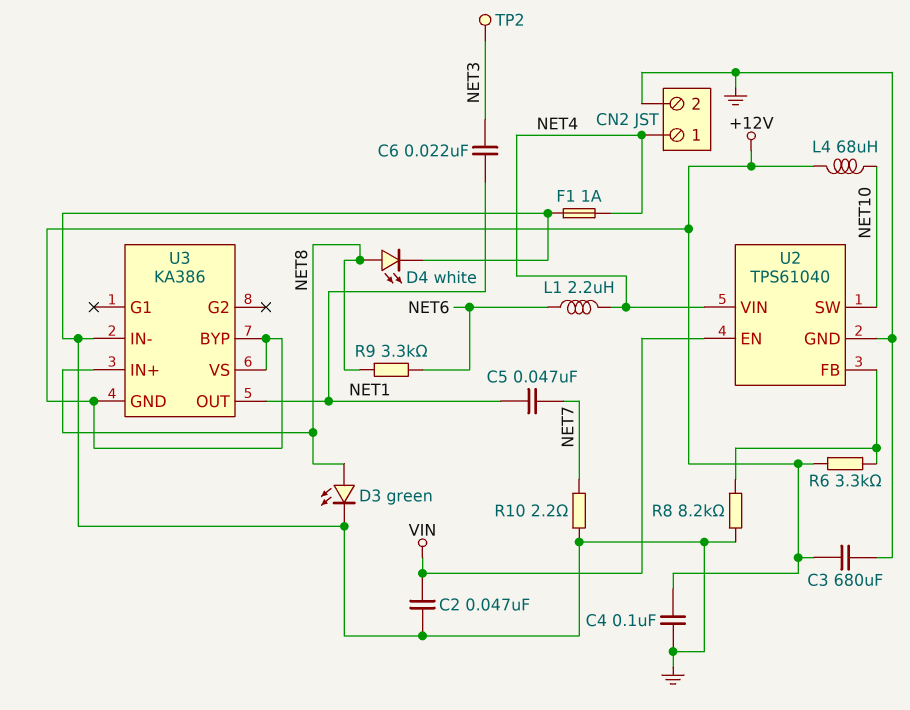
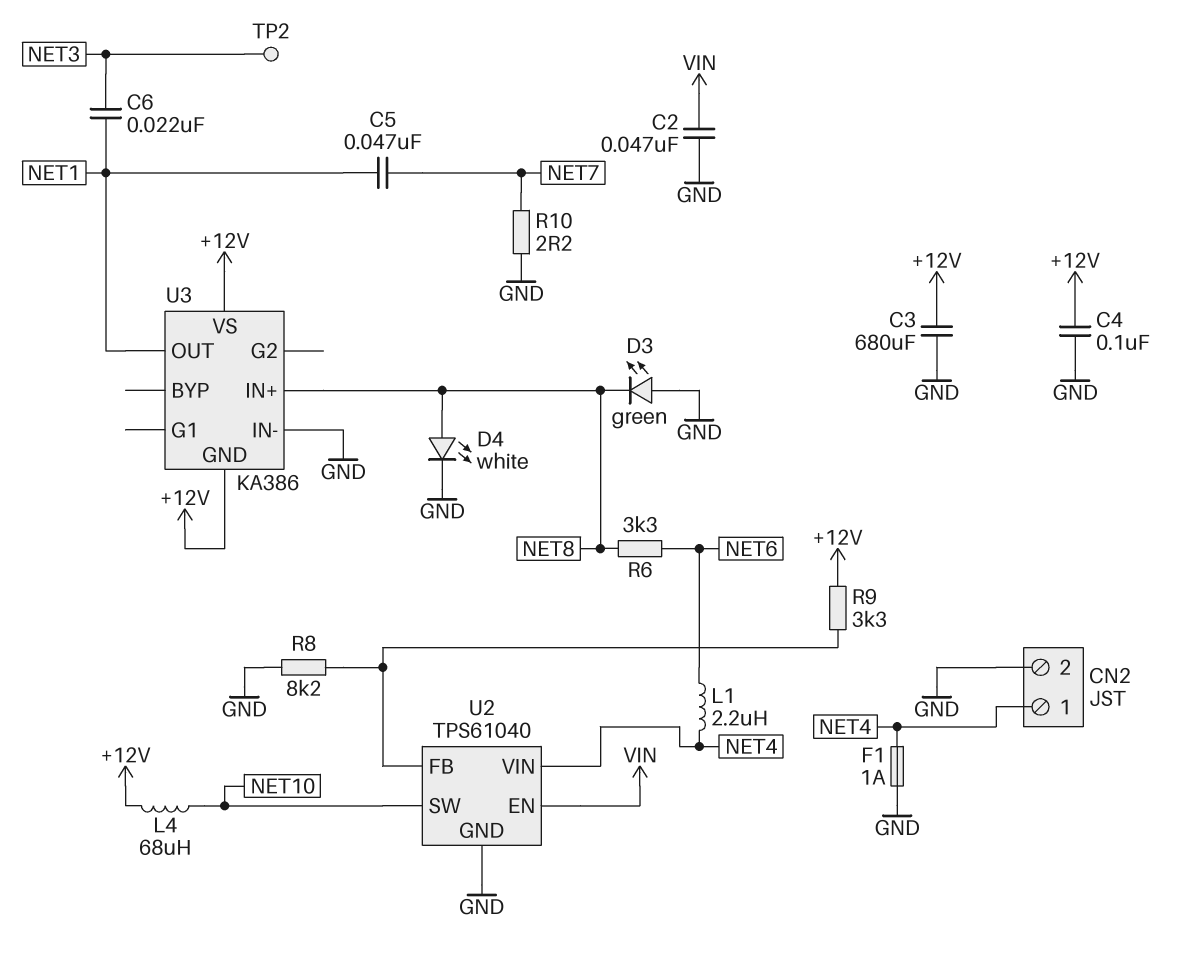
D3: LED green (A NET8, K GND) -> LED green (A GND, K NET8)
R6: 3.3k (+12V, U2/FB) -> 3.3k (NET6, NET8)
R9: 3.3k (NET6, NET8) -> 3.3k (+12V, U2/FB)
U3 pin BYP: +12V -> none

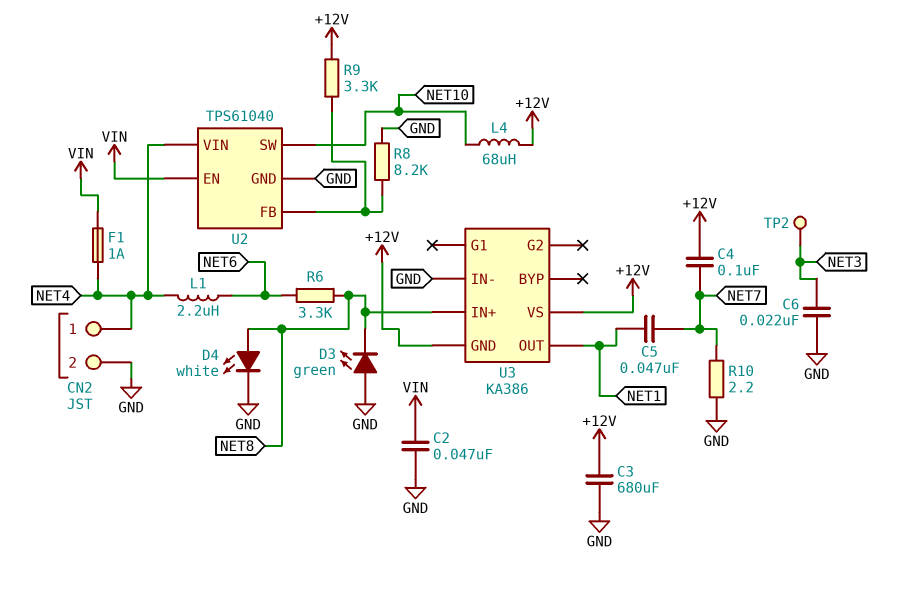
C4: 100nF (+12V, GND) -> 100nF (+12V, NET7)
C6: 22nF (NET1, NET3) -> 22nF (GND, NET3)
F1: 1A (GND, NET4) -> 1A (NET4, VIN)

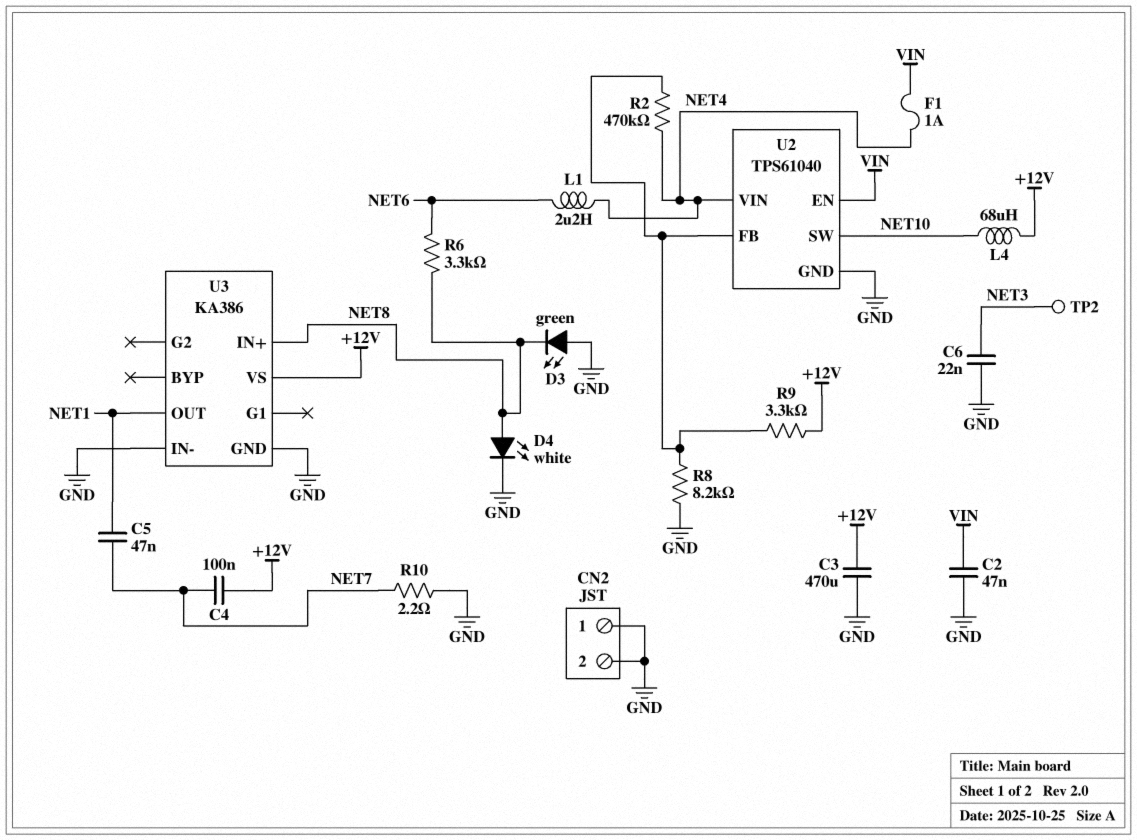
C3: 680uF (+12V, GND) -> 470uF (+12V, GND)
CN2 pin 1: NET4 -> GND
R2: none -> 470k (NET4, U2/FB)
U3 pin GND: +12V -> GND

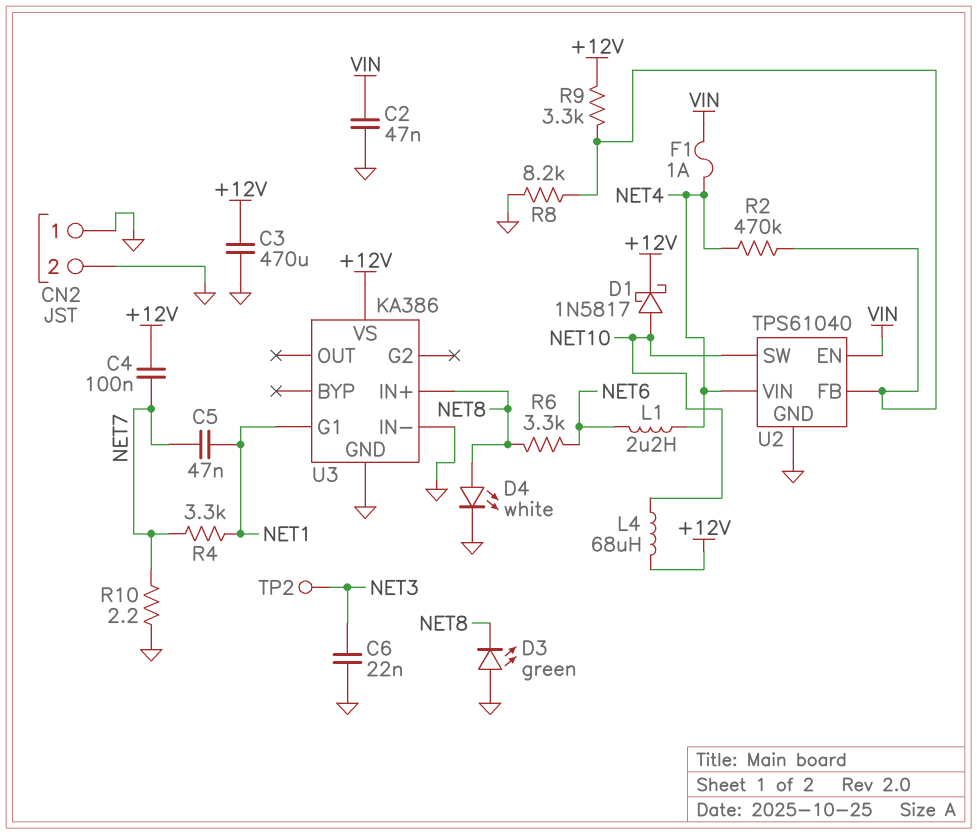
D1: none -> schottky 1N5817 (A NET10, K +12V)
R4: none -> 3.3k (NET1, NET7)
U3 pin G1: none -> NET1
U3 pin OUT: NET1 -> none

